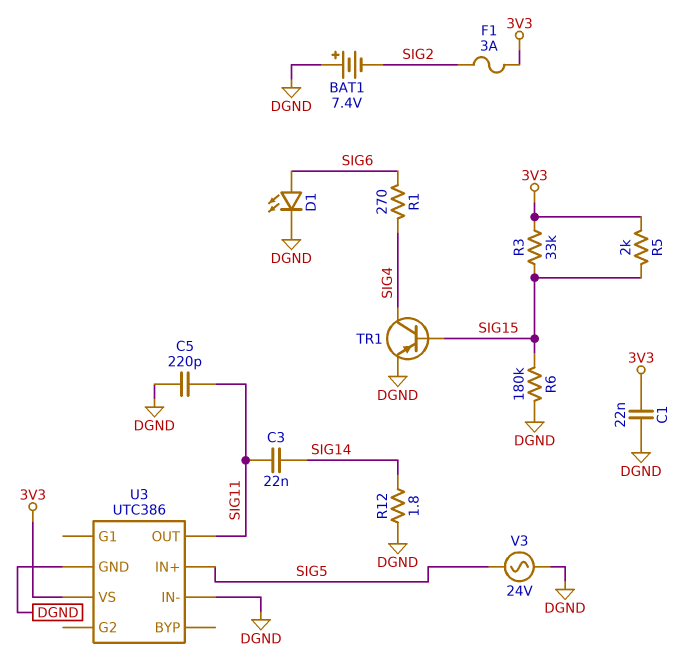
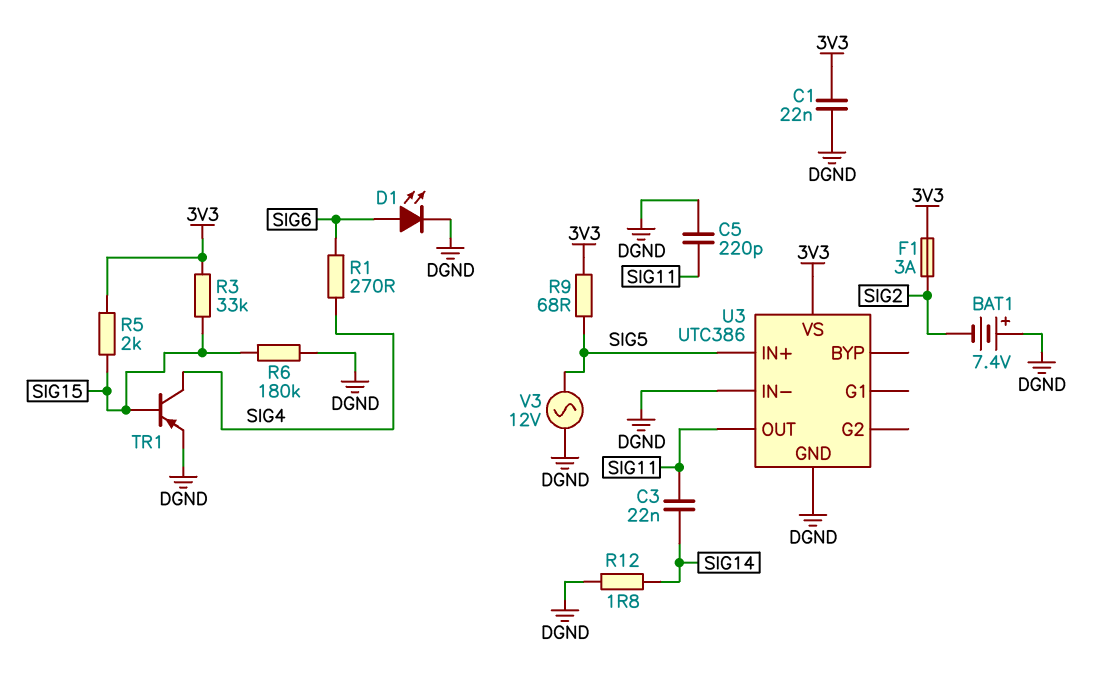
R9: none -> 68 (3V3, SIG5)
V3: AC 24V (DGND, SIG5) -> AC 12V (DGND, SIG5)

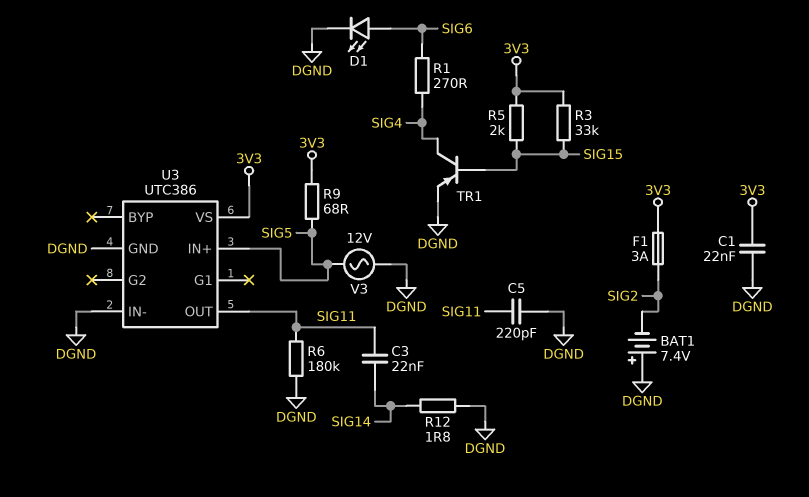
R6: 180k (DGND, SIG15) -> 180k (DGND, SIG11)

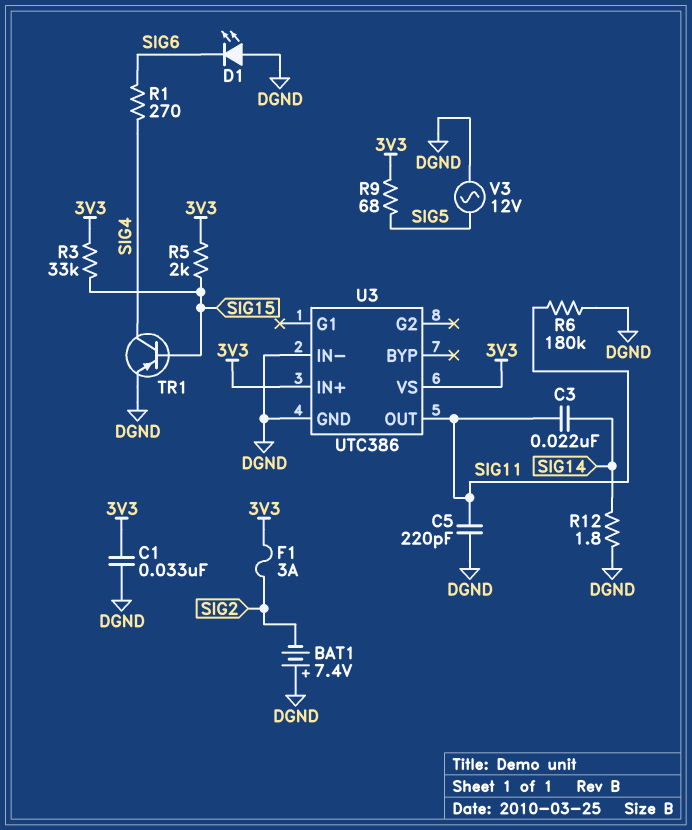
C1: 22nF (3V3, DGND) -> 33nF (3V3, DGND)
D1: LED (A SIG6, K DGND) -> LED (A DGND, K SIG6)
U3 pin IN+: SIG5 -> 3V3

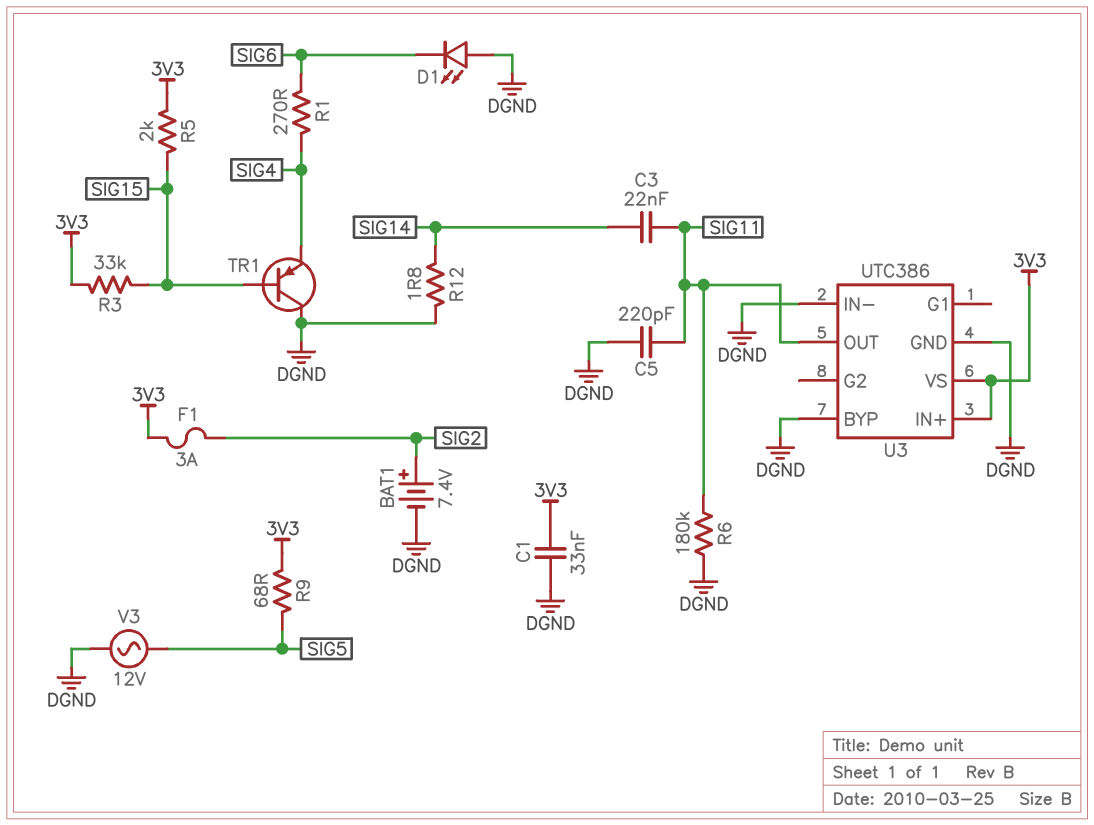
BAT1: 7.4V (plus DGND, minus SIG2) -> 7.4V (plus SIG2, minus DGND)
TR1: PNP (B SIG15, C SIG4, E DGND) -> PNP (B SIG15, C DGND, E SIG4)
U3 pin BYP: none -> DGND

